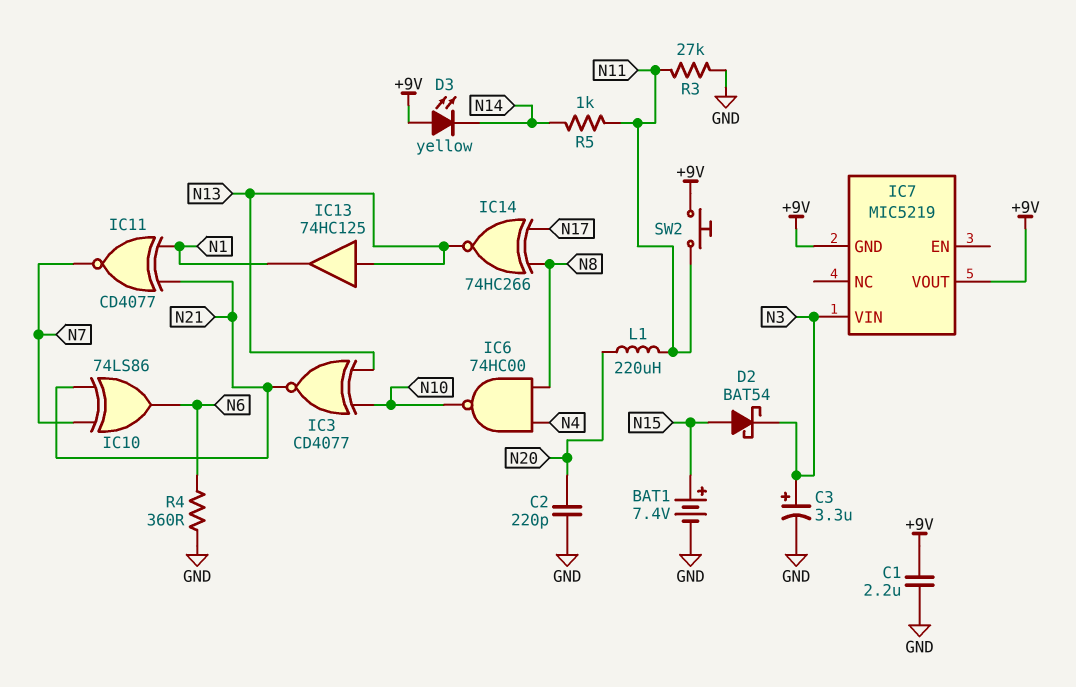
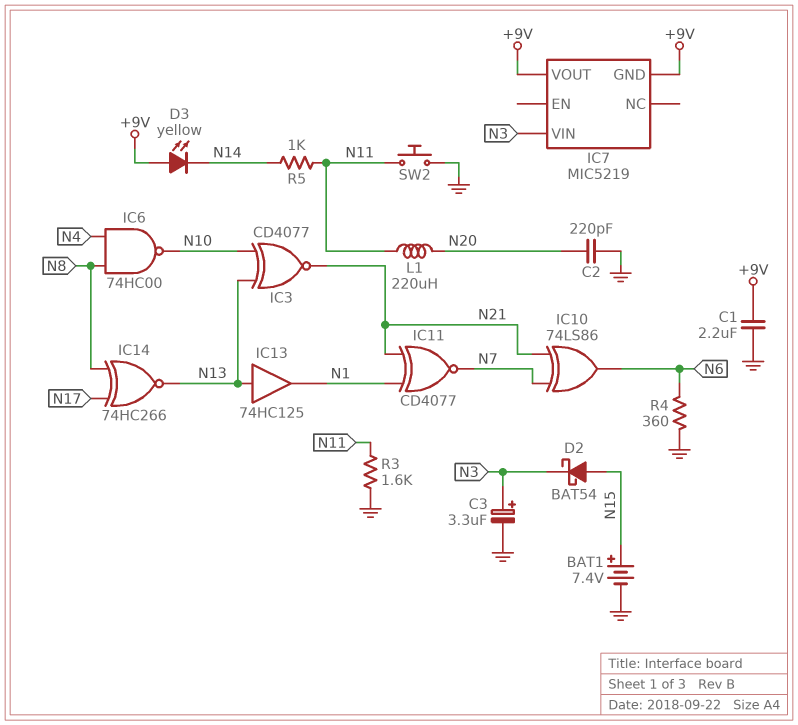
R3: 27k (GND, N11) -> 1.6k (GND, N11)
SW2: button (+9V, N11) -> button (GND, N11)

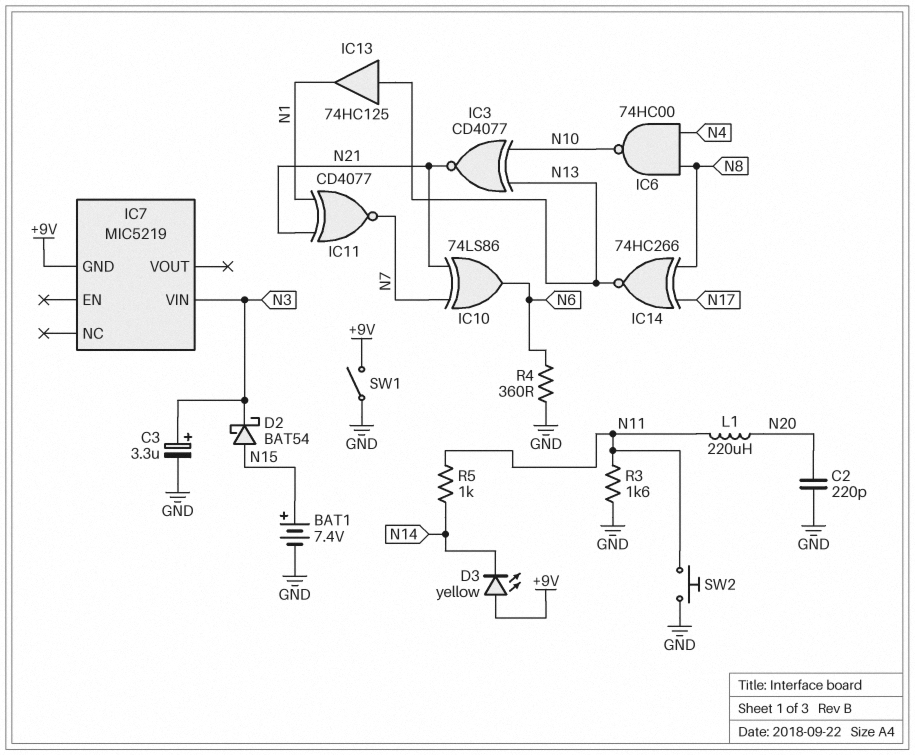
C1: 2.2uF (+9V, GND) -> none
IC7 pin VOUT: +9V -> none
SW1: none -> switch (+9V, GND)

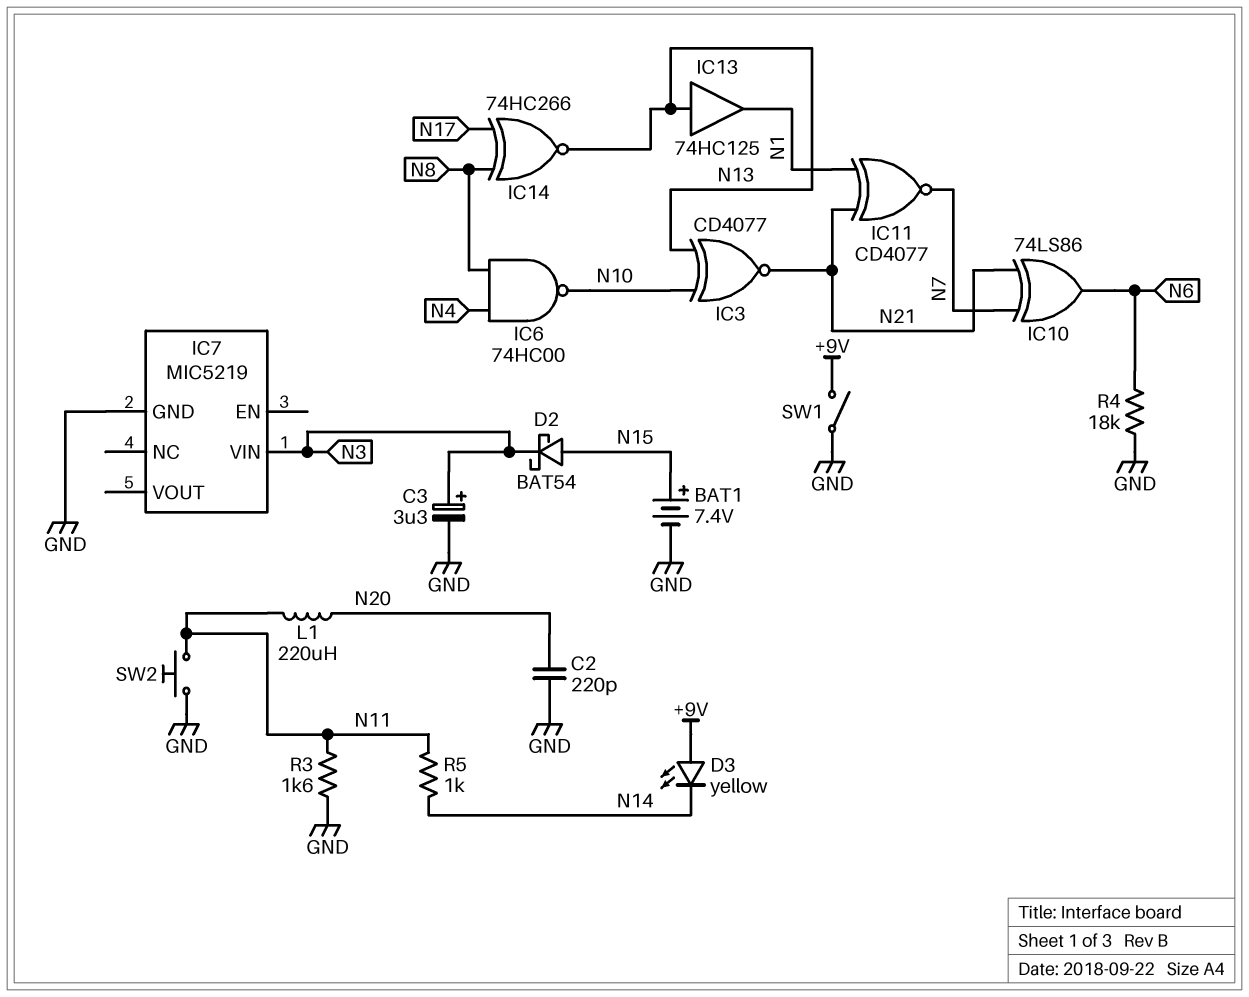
IC7 pin GND: +9V -> GND
R4: 360 (GND, N6) -> 18k (GND, N6)

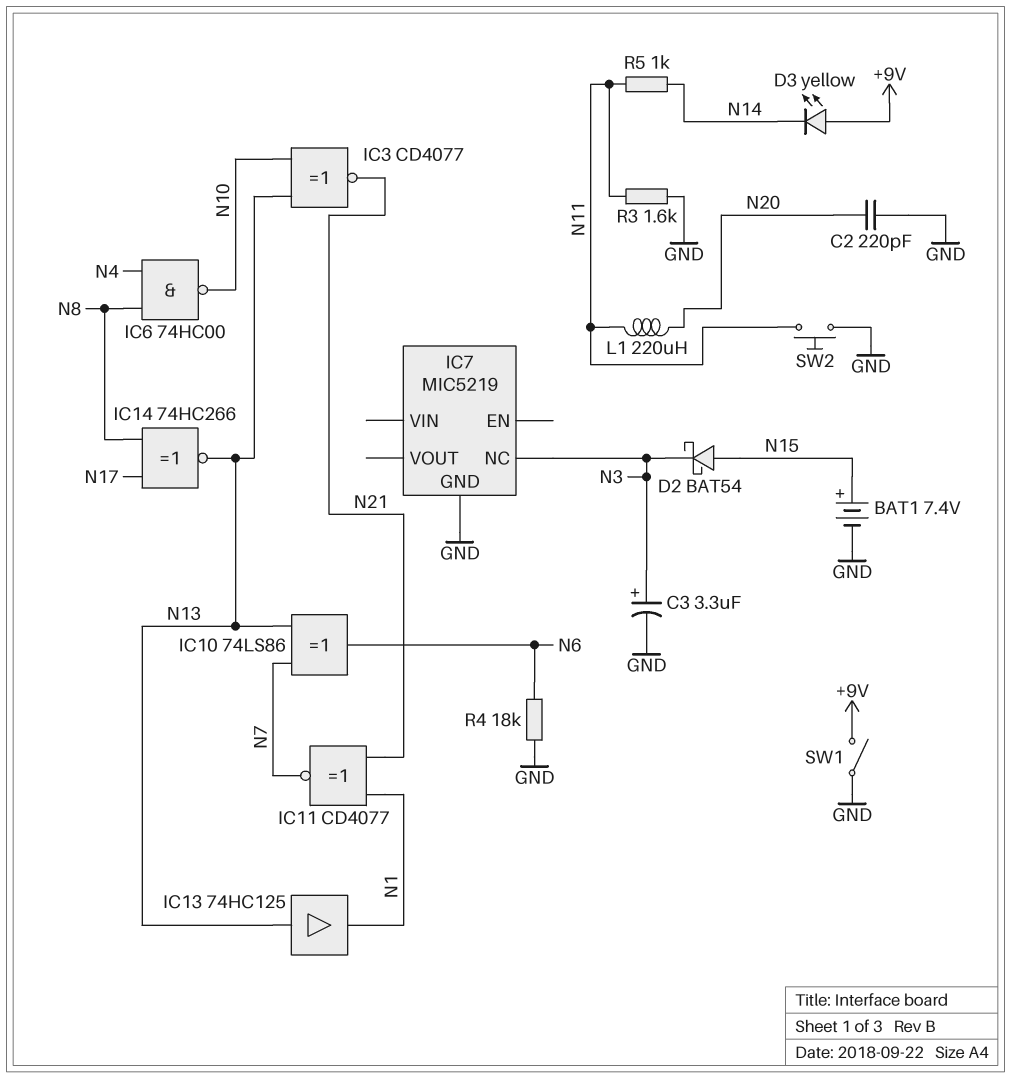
IC7 pin NC: none -> N3
IC7 pin VIN: N3 -> none
IC10: XOR 74LS86 (in N7, in N21, out N6) -> XOR 74LS86 (in N7, in N13, out N6)

